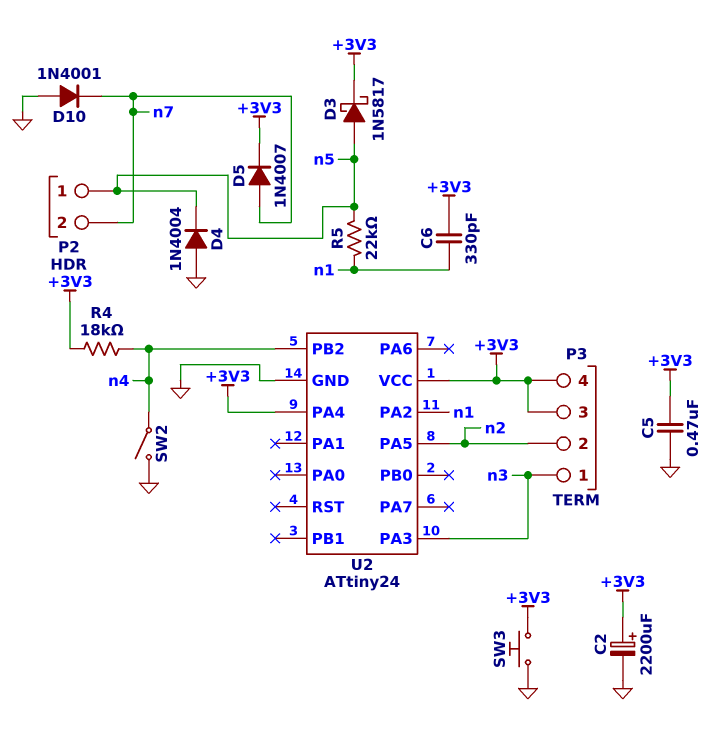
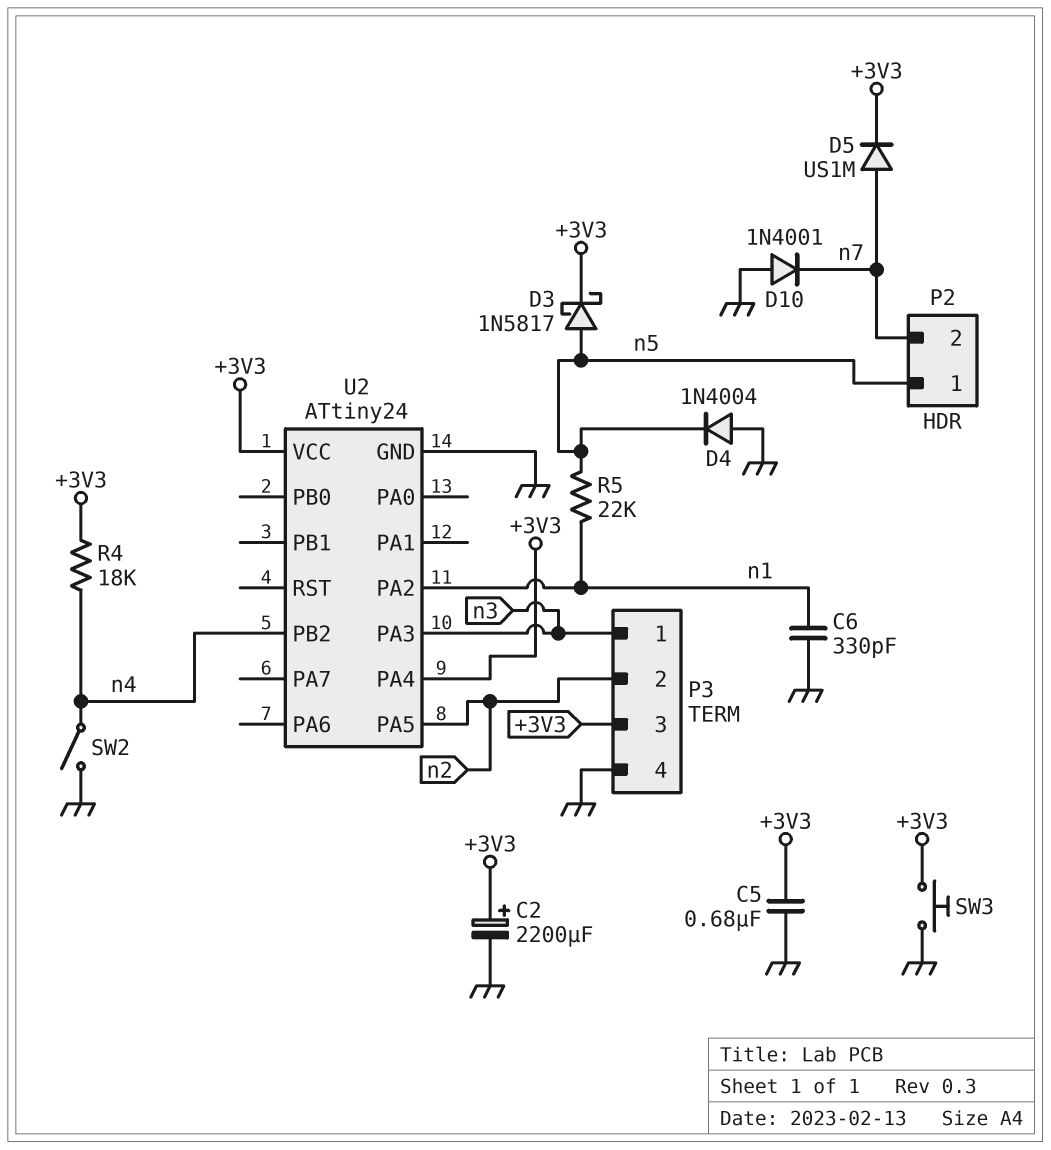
C5: 470nF (+3V3, GND) -> 680nF (+3V3, GND)
C6: 330pF (+3V3, n1) -> 330pF (GND, n1)
D5: diode 1N4007 (A n7, K +3V3) -> diode US1M (A n7, K +3V3)
P3 pin 4: +3V3 -> GND

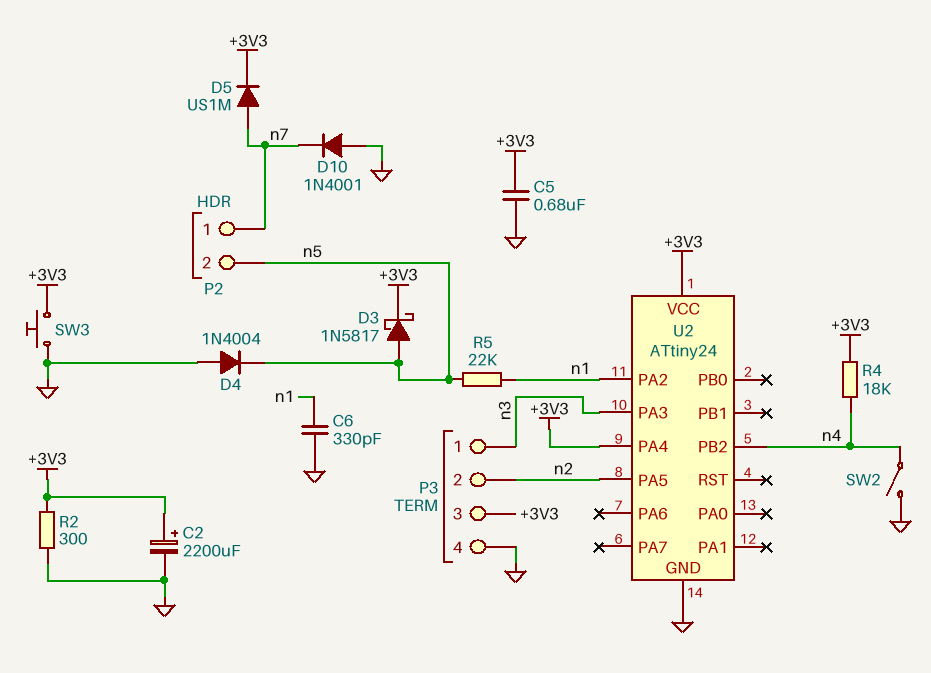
P2 pin 1: n5 -> n7
P2 pin 2: n7 -> n5
R2: none -> 300 (+3V3, GND)

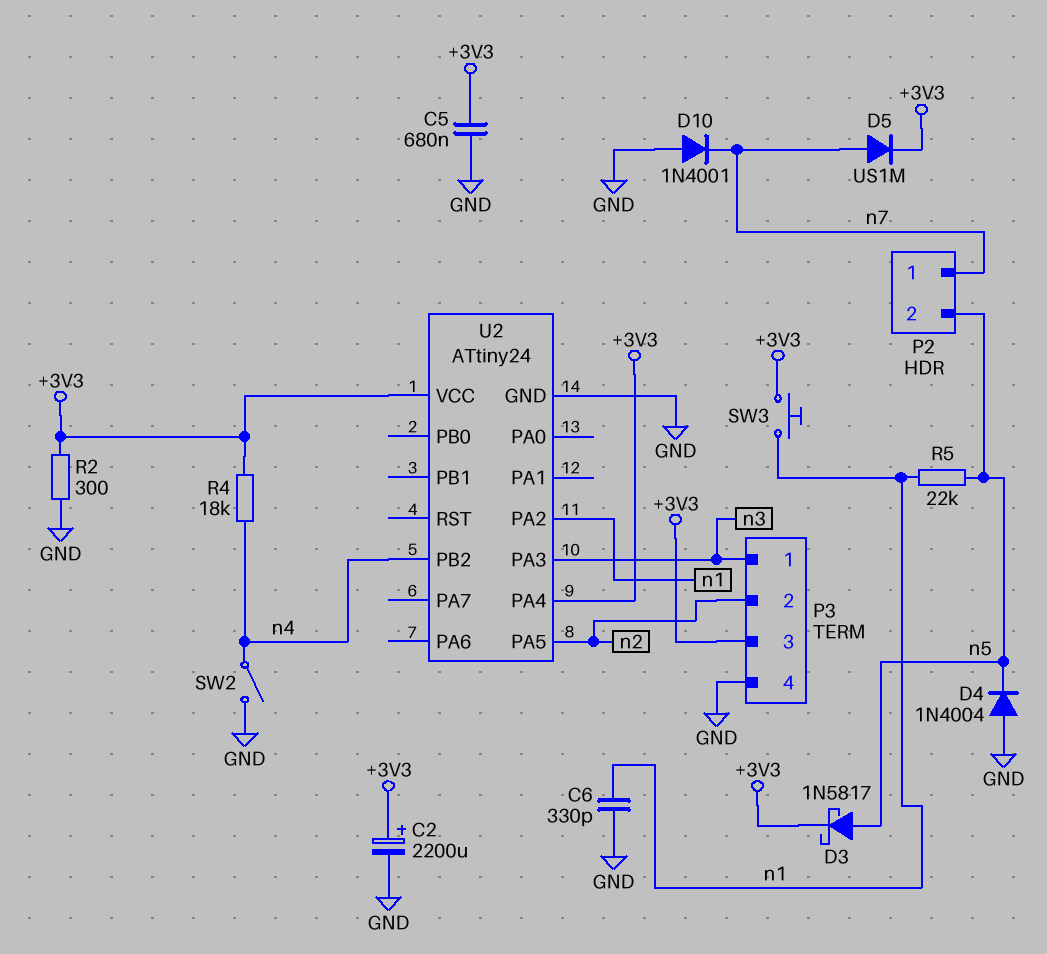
SW3: button (+3V3, GND) -> button (+3V3, n1)

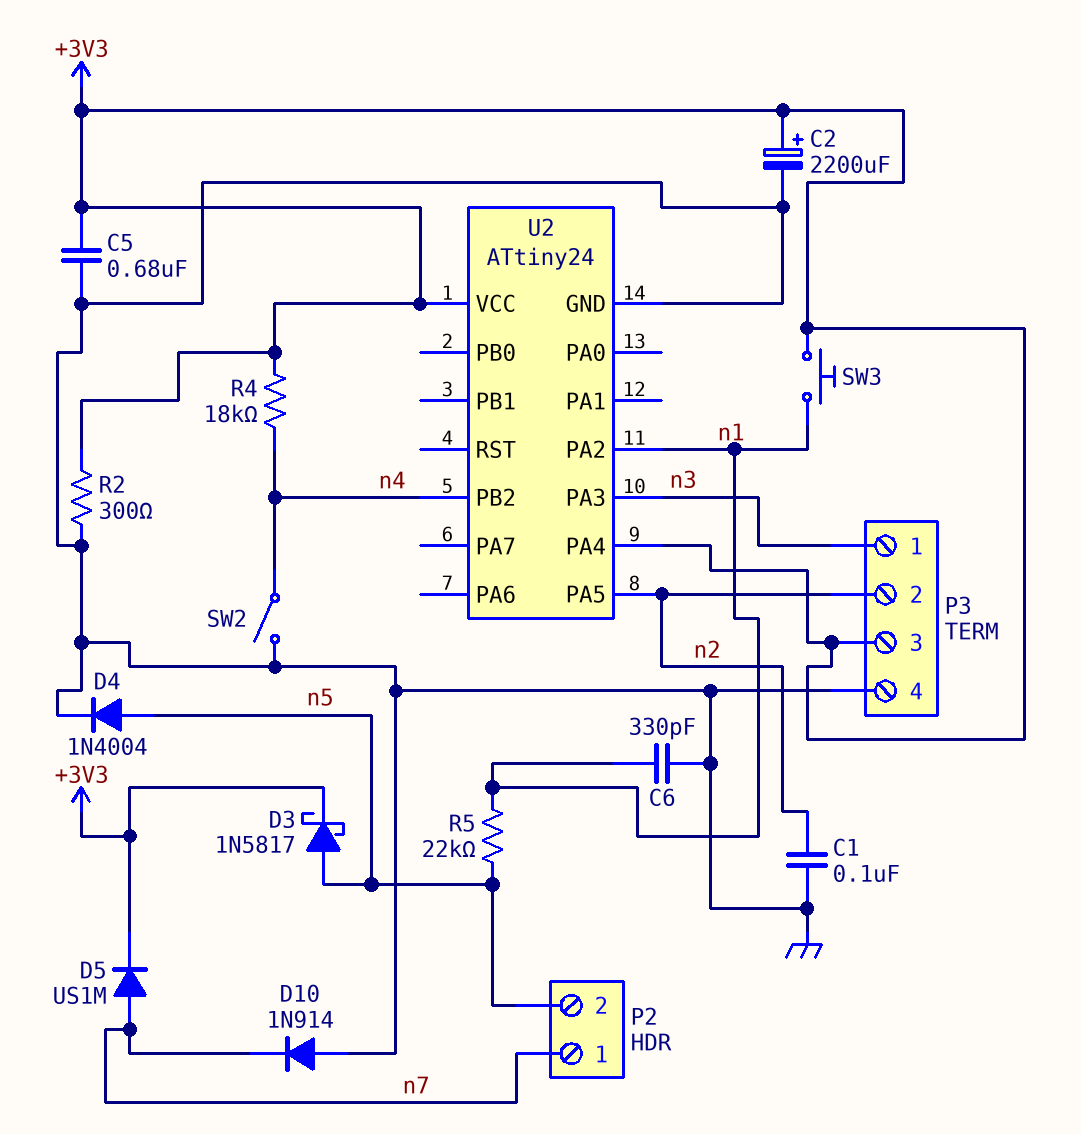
C1: none -> 100nF (GND, n2)
D4: diode 1N4004 (A GND, K n5) -> diode 1N4004 (A n5, K GND)
D10: diode 1N4001 (A GND, K n7) -> diode 1N914 (A GND, K n7)

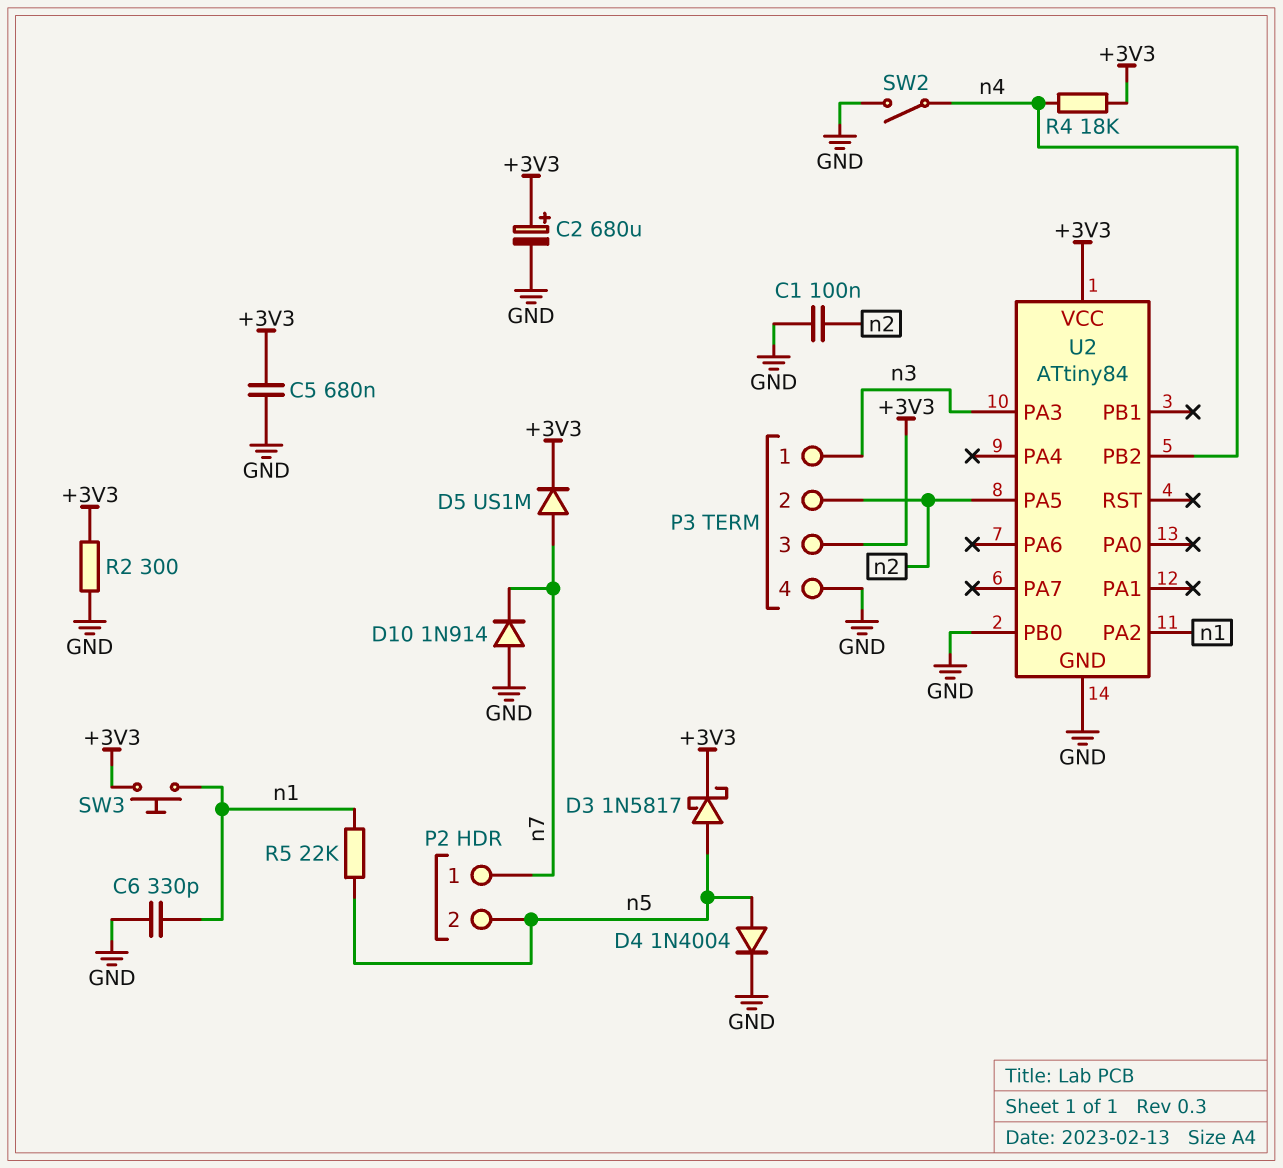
C2: 2200uF (plus +3V3, minus GND) -> 680uF (plus +3V3, minus GND)
U2: ATtiny24 -> ATtiny84
U2 pin PA4: +3V3 -> none
U2 pin PB0: none -> GND

